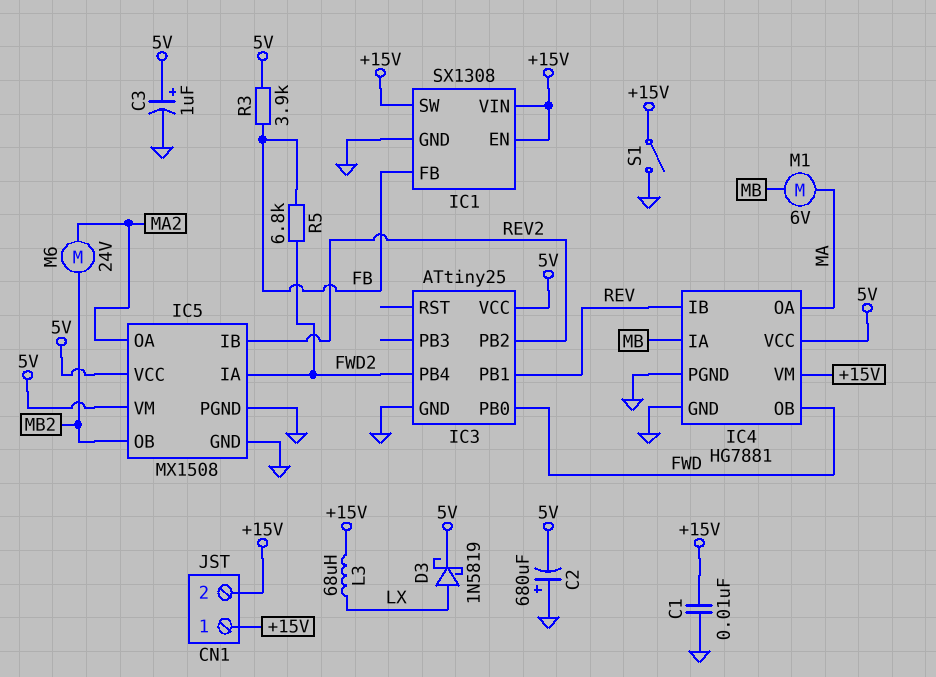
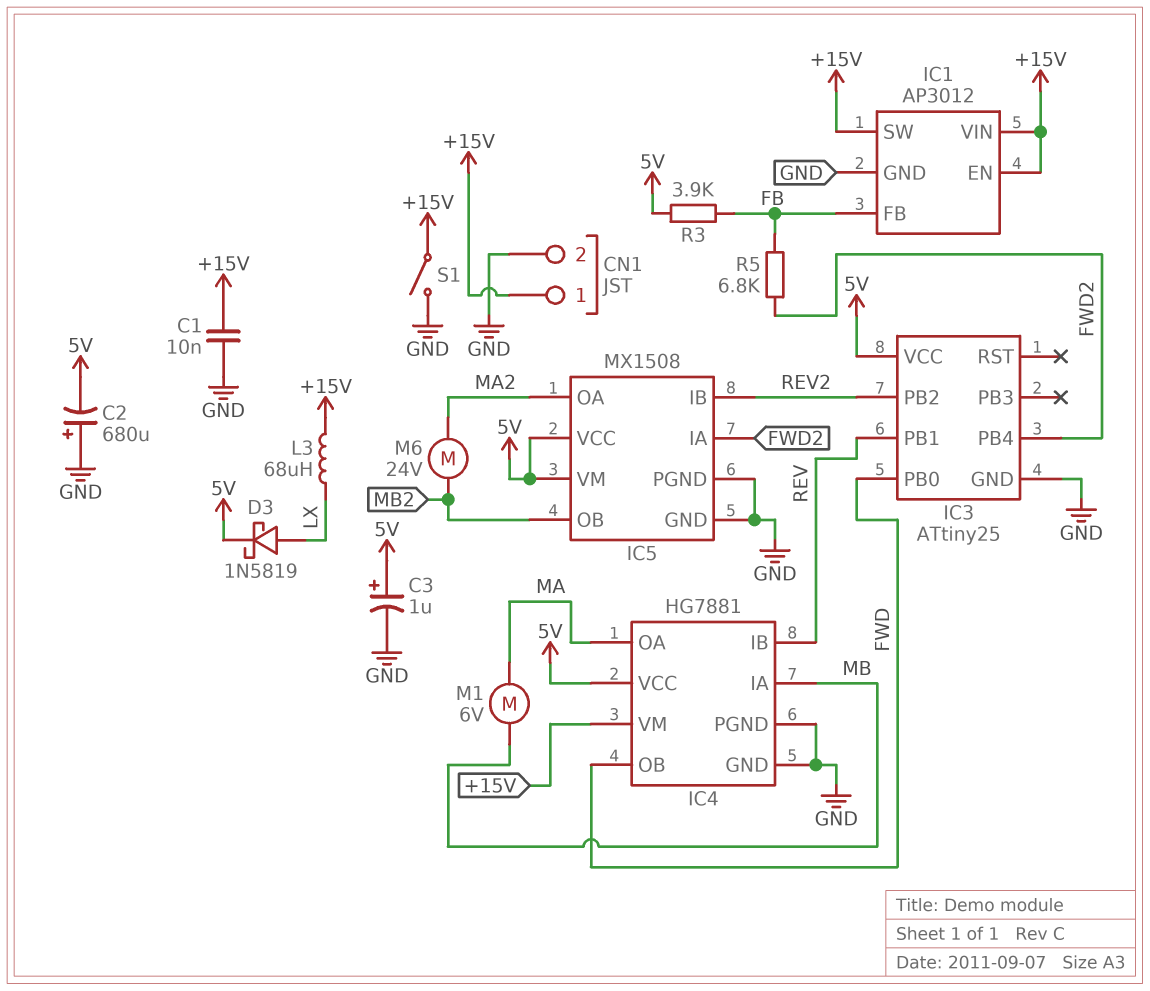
CN1 pin 2: +15V -> GND
IC1: SX1308 -> AP3012

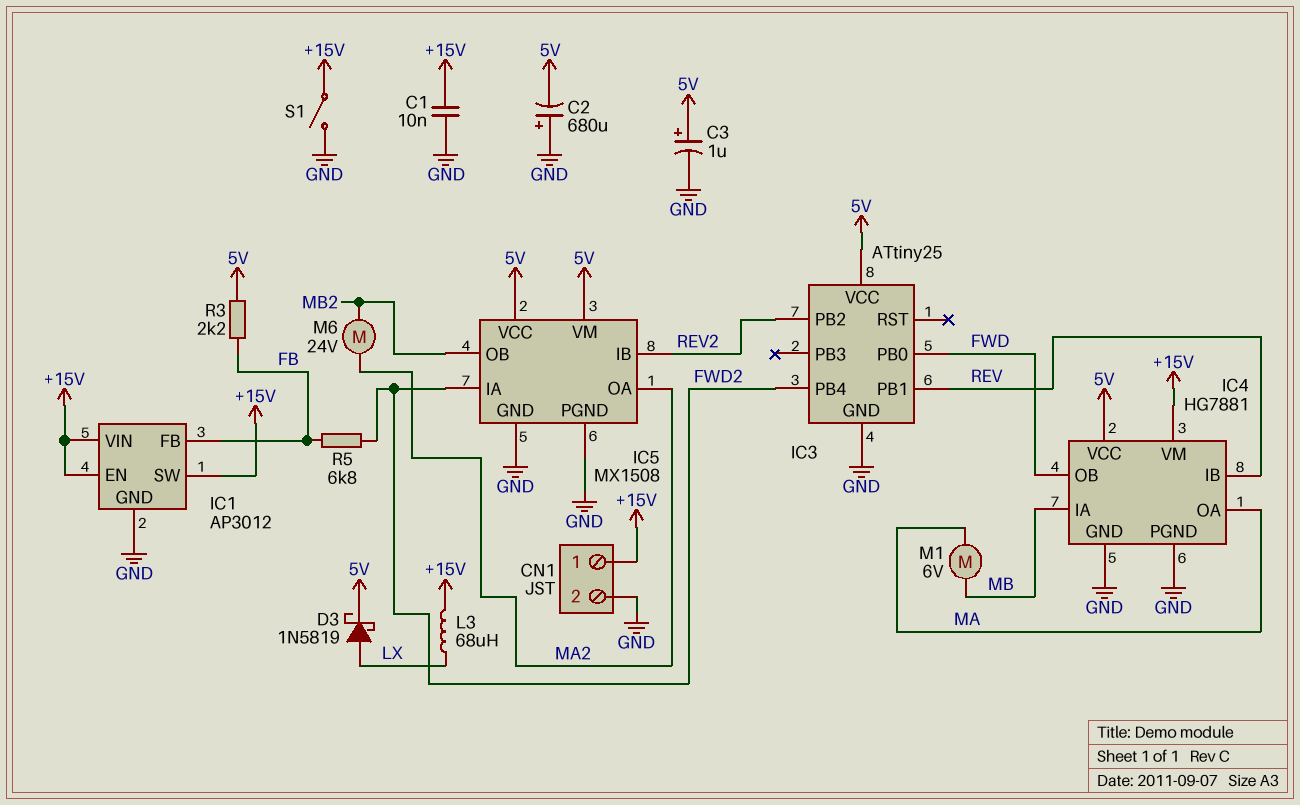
R3: 3.9k (5V, FB) -> 2.2k (5V, FB)

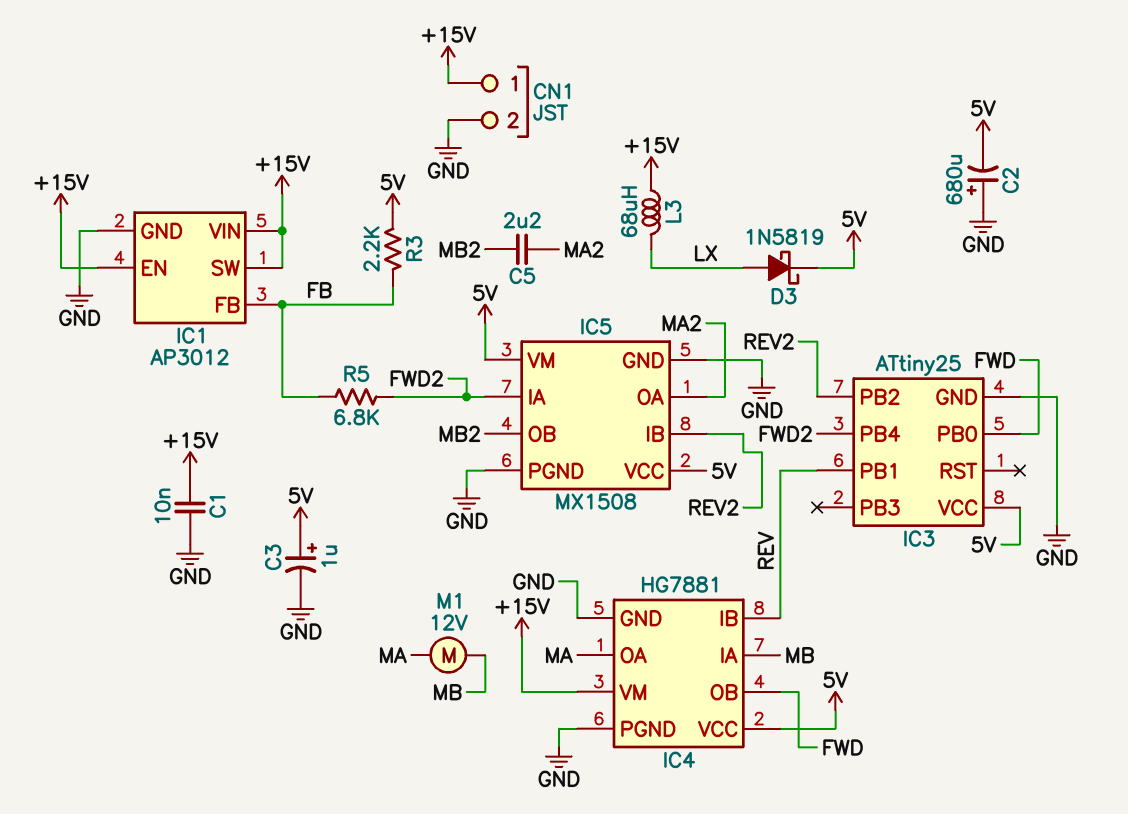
C5: none -> 2.2uF (MA2, MB2)
M1: motor 6V (MA, MB) -> motor 12V (MA, MB)
M6: motor 24V (MA2, MB2) -> none
S1: switch (+15V, GND) -> none

